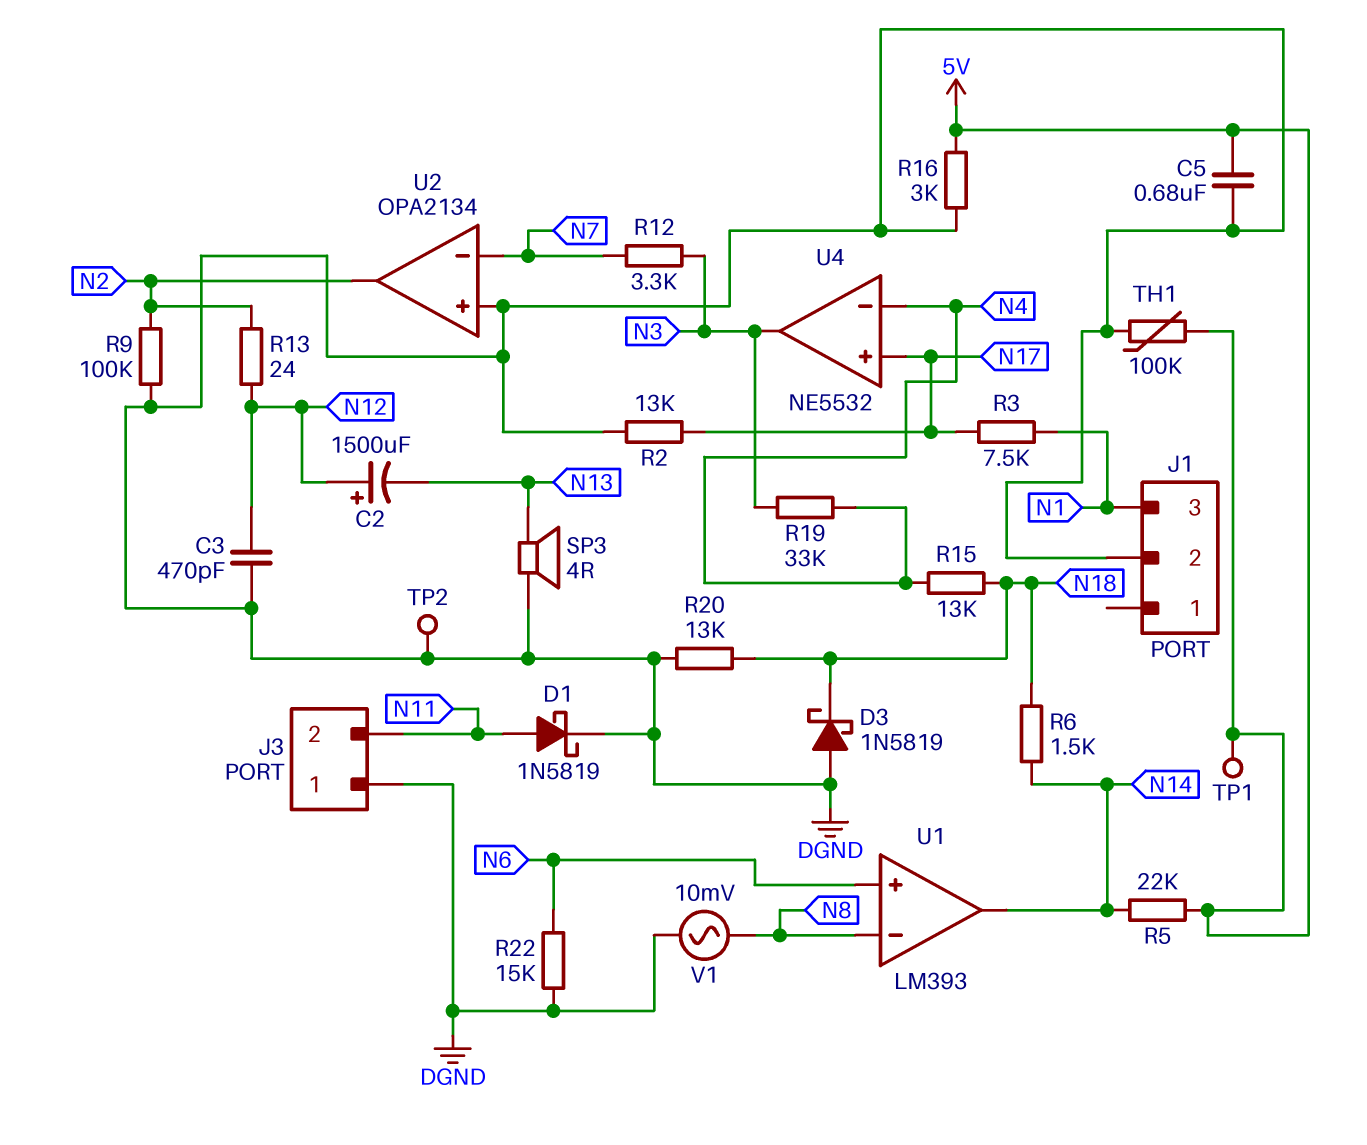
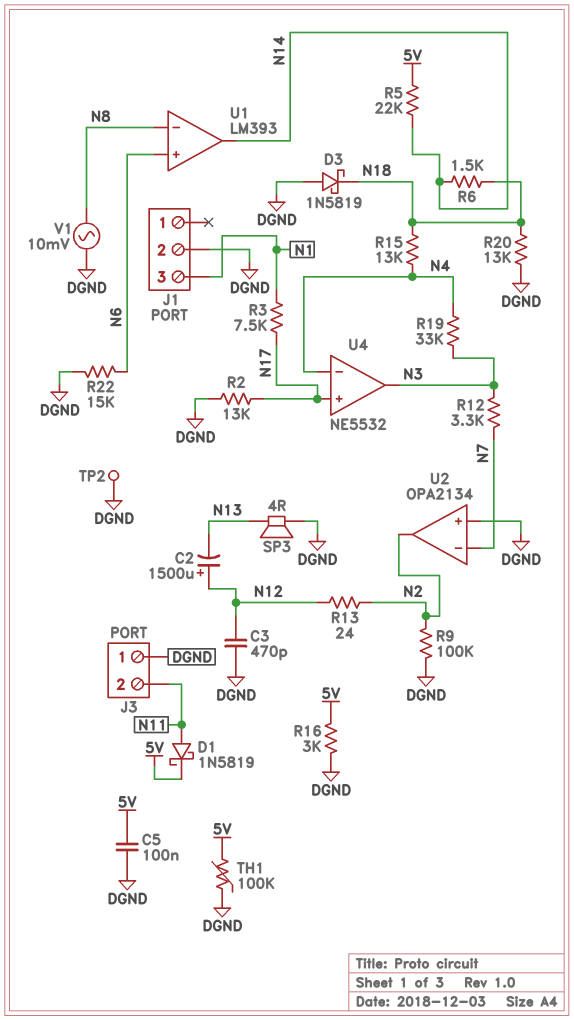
C5: 680nF (5V, DGND) -> 100nF (5V, DGND)
D1: schottky 1N5819 (A N11, K DGND) -> schottky 1N5819 (A N11, K 5V)
TP1: test point (5V) -> none

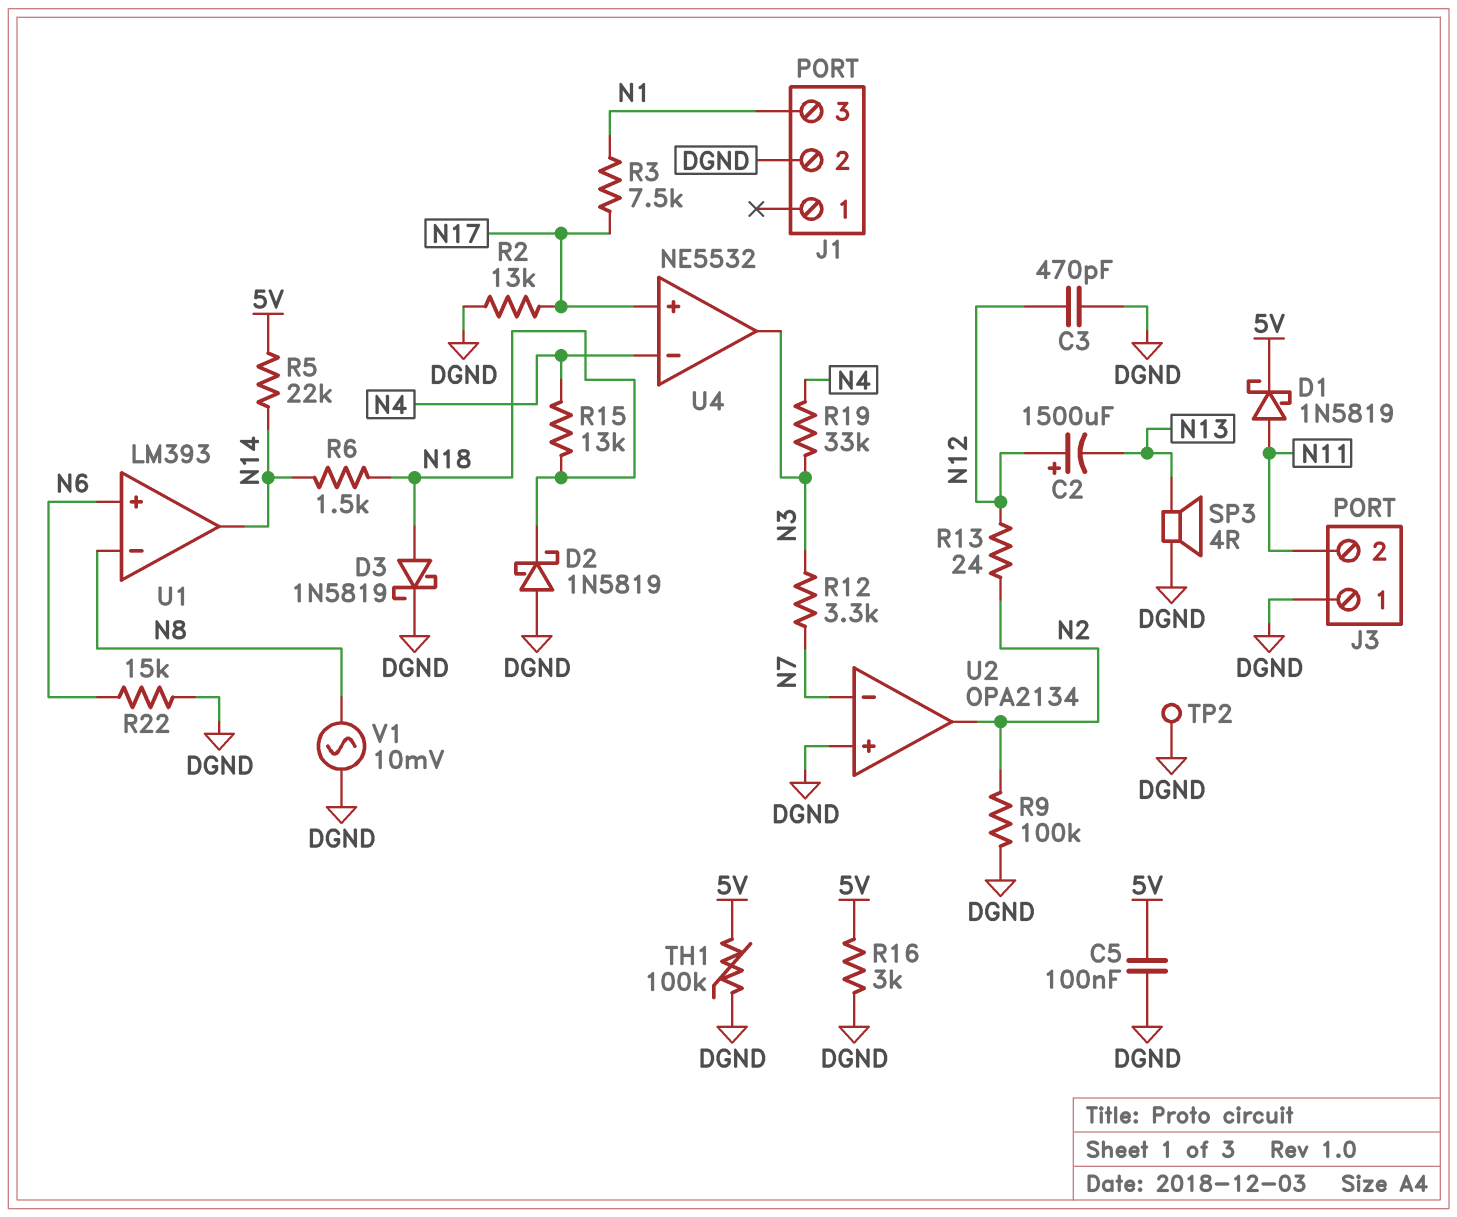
D2: none -> schottky 1N5819 (A DGND, K N18)
D3: schottky 1N5819 (A DGND, K N18) -> schottky 1N5819 (A N18, K DGND)
R20: 13k (DGND, N18) -> none

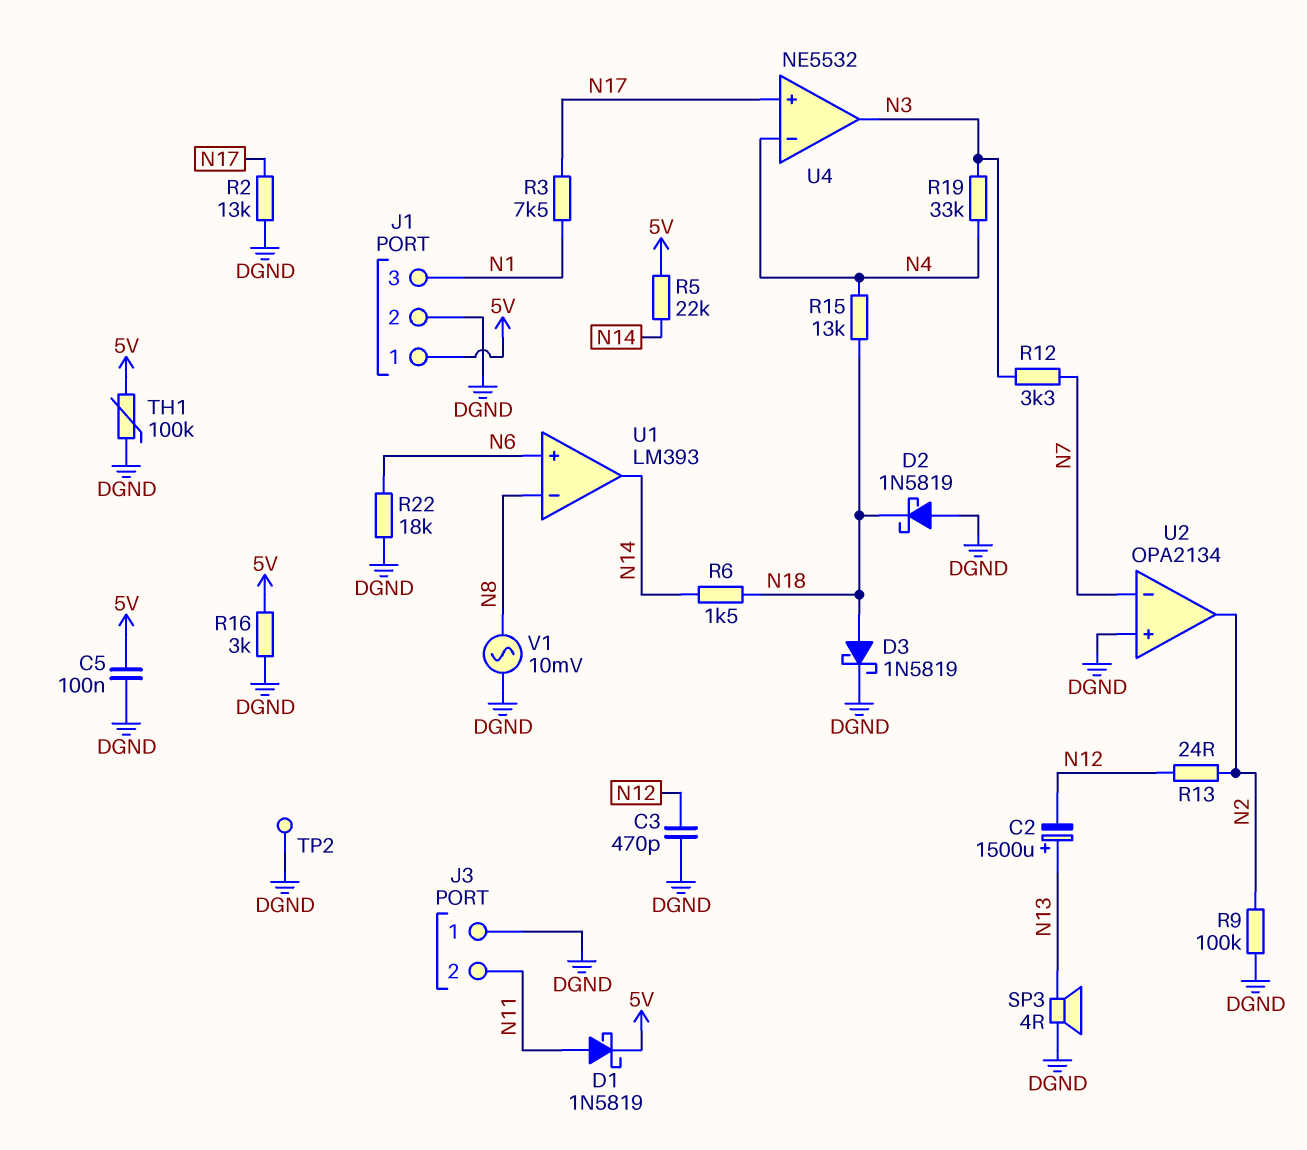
C2: 1500uF (plus N12, minus N13) -> 1500uF (plus N13, minus N12)
J1 pin 1: none -> 5V
R22: 15k (DGND, N6) -> 18k (DGND, N6)

